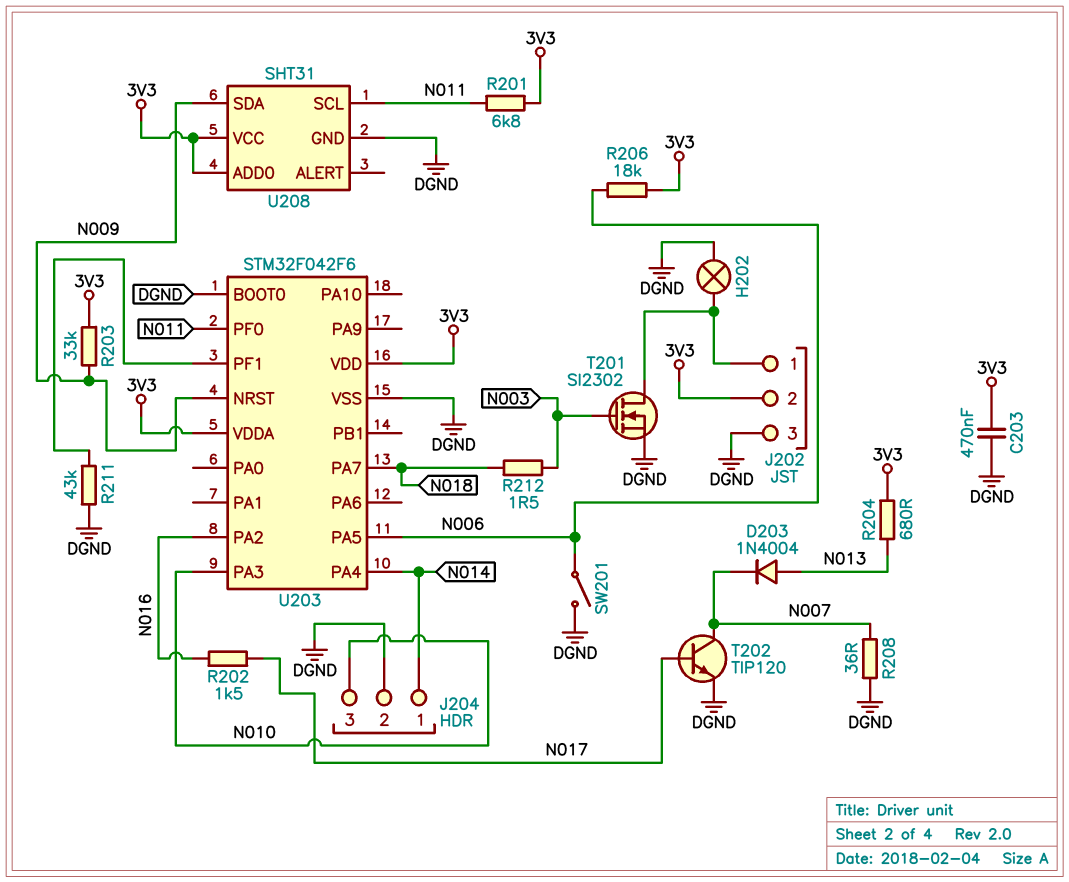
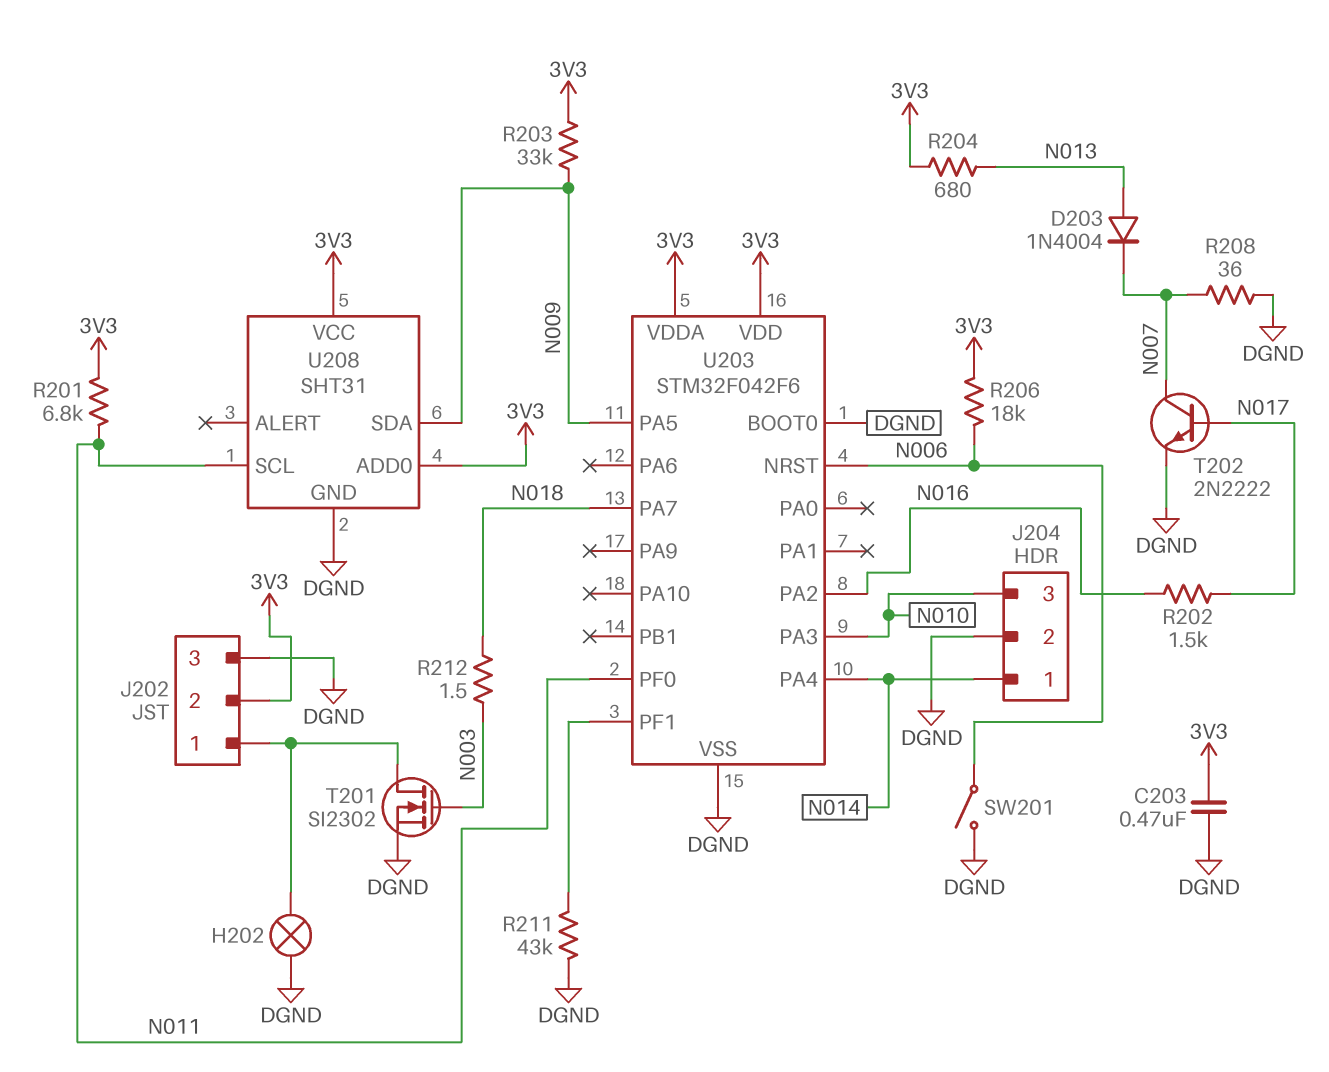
T202: NPN TIP120 (B N017, C N007, E DGND) -> NPN 2N2222 (B N017, C N007, E DGND)
U203 pin NRST: N009 -> N006
U203 pin PA5: N006 -> N009

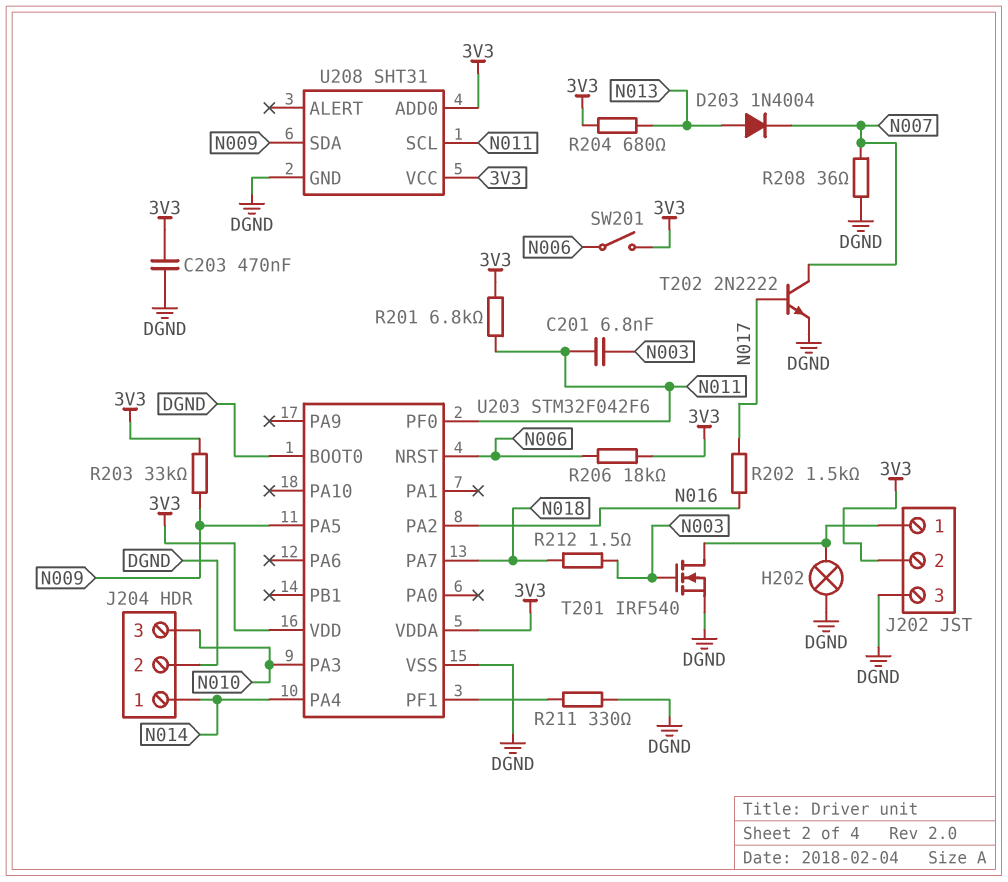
C201: none -> 6.8nF (N003, N011)
R211: 43k (DGND, U203/PF1) -> 330 (DGND, U203/PF1)
SW201: switch (DGND, N006) -> switch (3V3, N006)
T201: NMOS SI2302 (G N003, D J202/1, S DGND) -> NMOS IRF540 (G N003, D J202/1, S DGND)

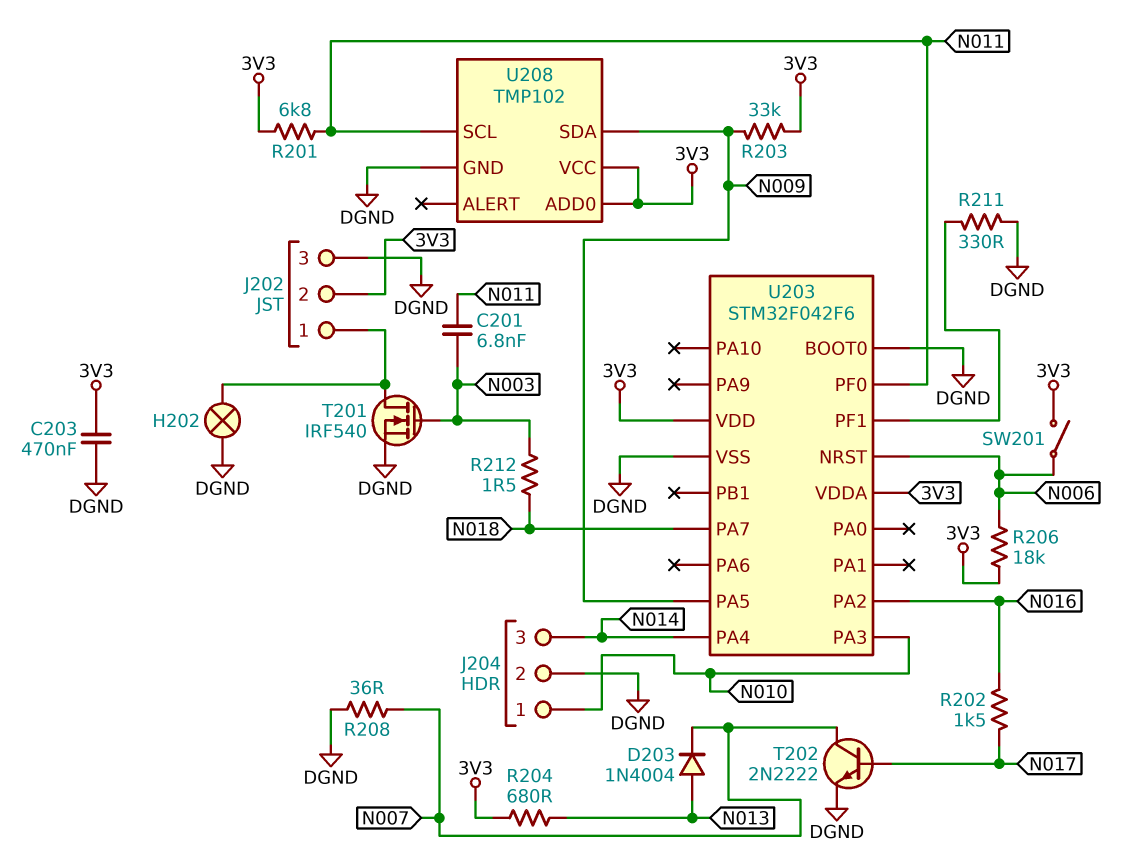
J204 pin 1: N014 -> N010
J204 pin 3: N010 -> N014
U208: SHT31 -> TMP102

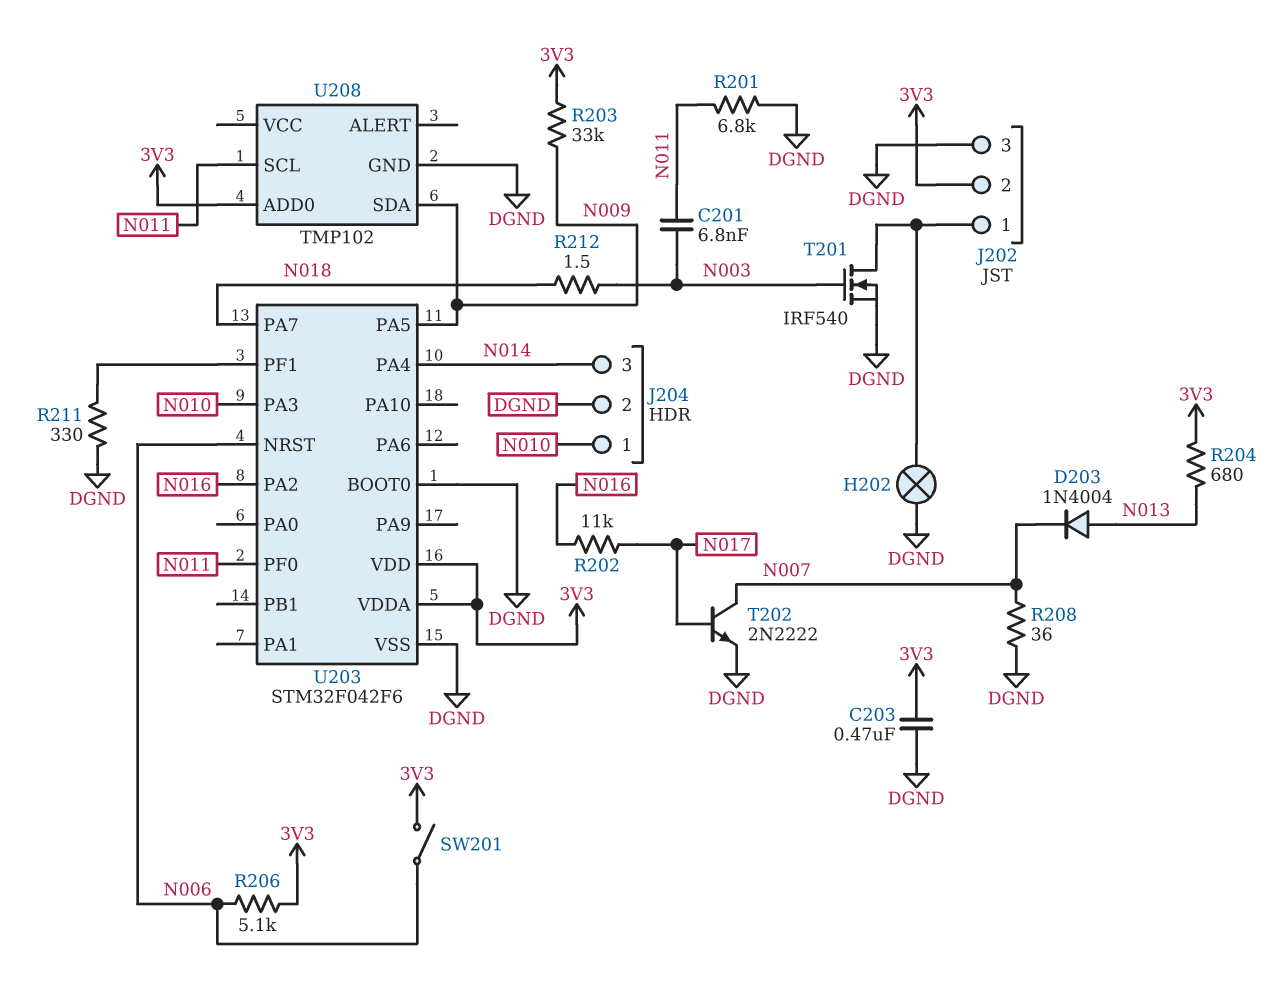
R201: 6.8k (3V3, N011) -> 6.8k (DGND, N011)
R202: 1.5k (N016, N017) -> 11k (N016, N017)
R206: 18k (3V3, N006) -> 5.1k (3V3, N006)
U208 pin VCC: 3V3 -> none

